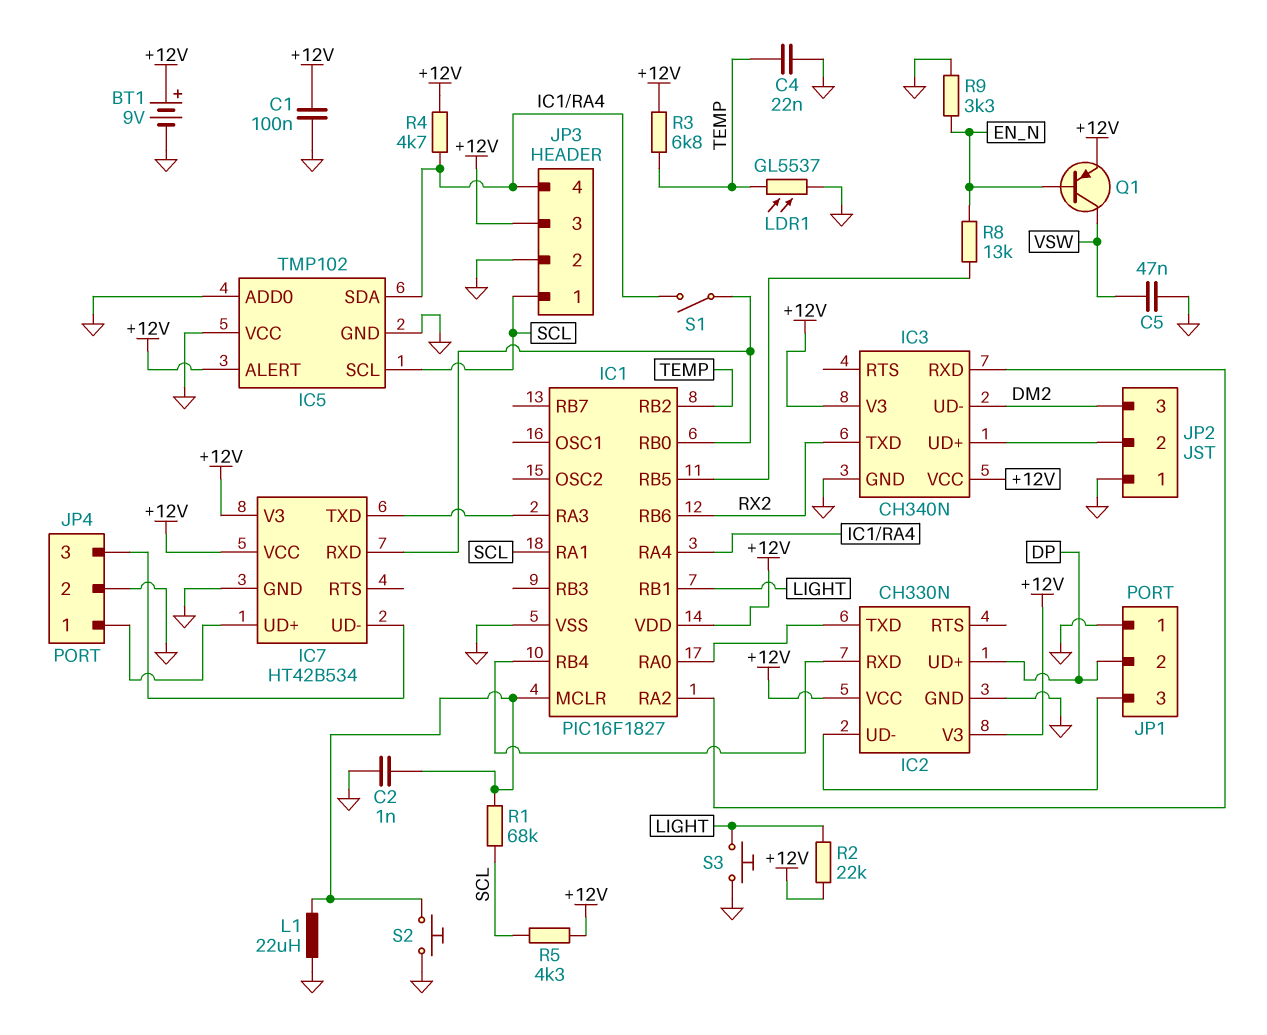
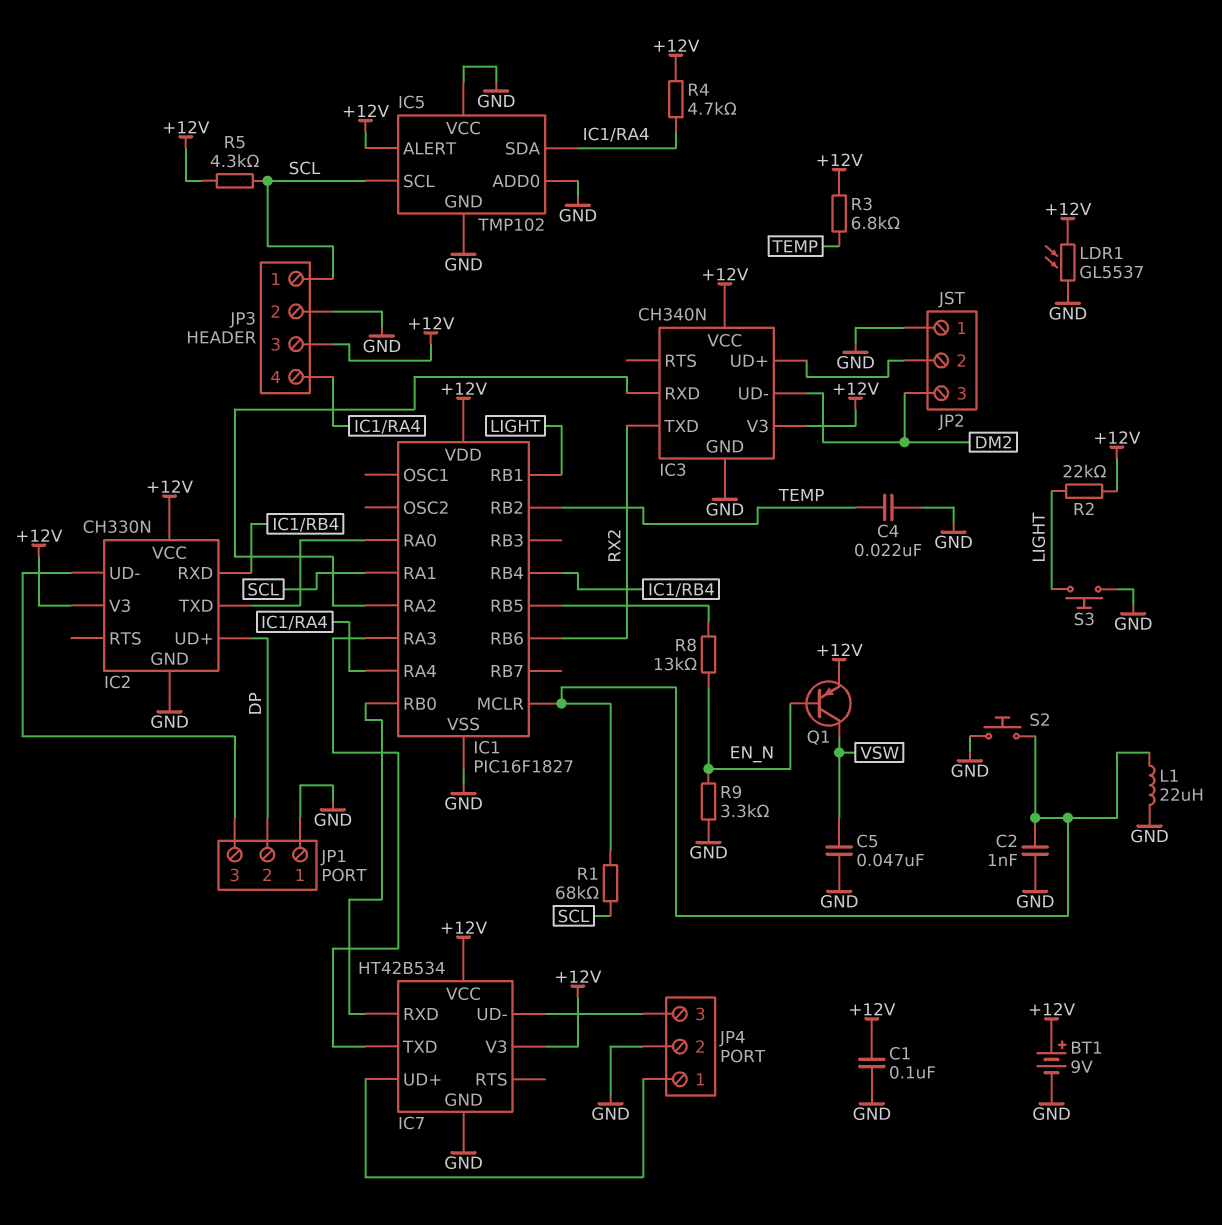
LDR1: GL5537 (GND, TEMP) -> GL5537 (+12V, GND)
S1: switch (IC1/RA4, IC1/RB0) -> none

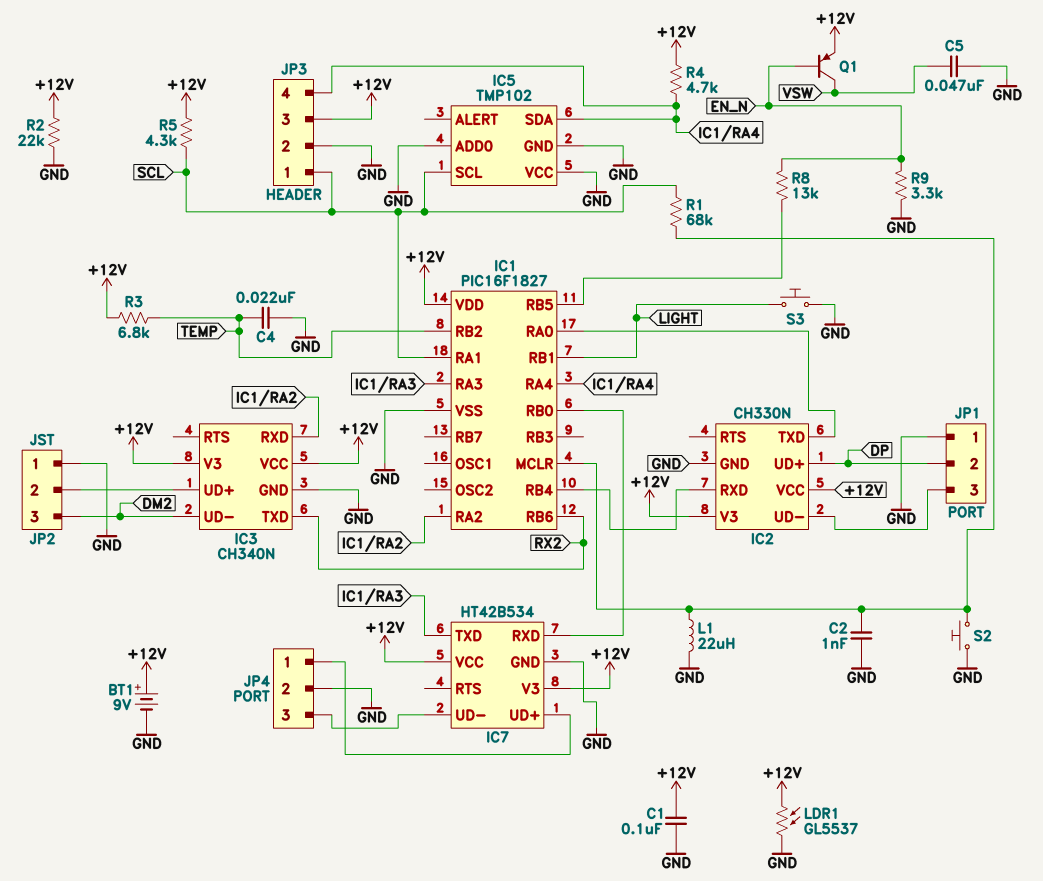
IC5 pin ALERT: +12V -> none
R2: 22k (+12V, LIGHT) -> 22k (+12V, GND)

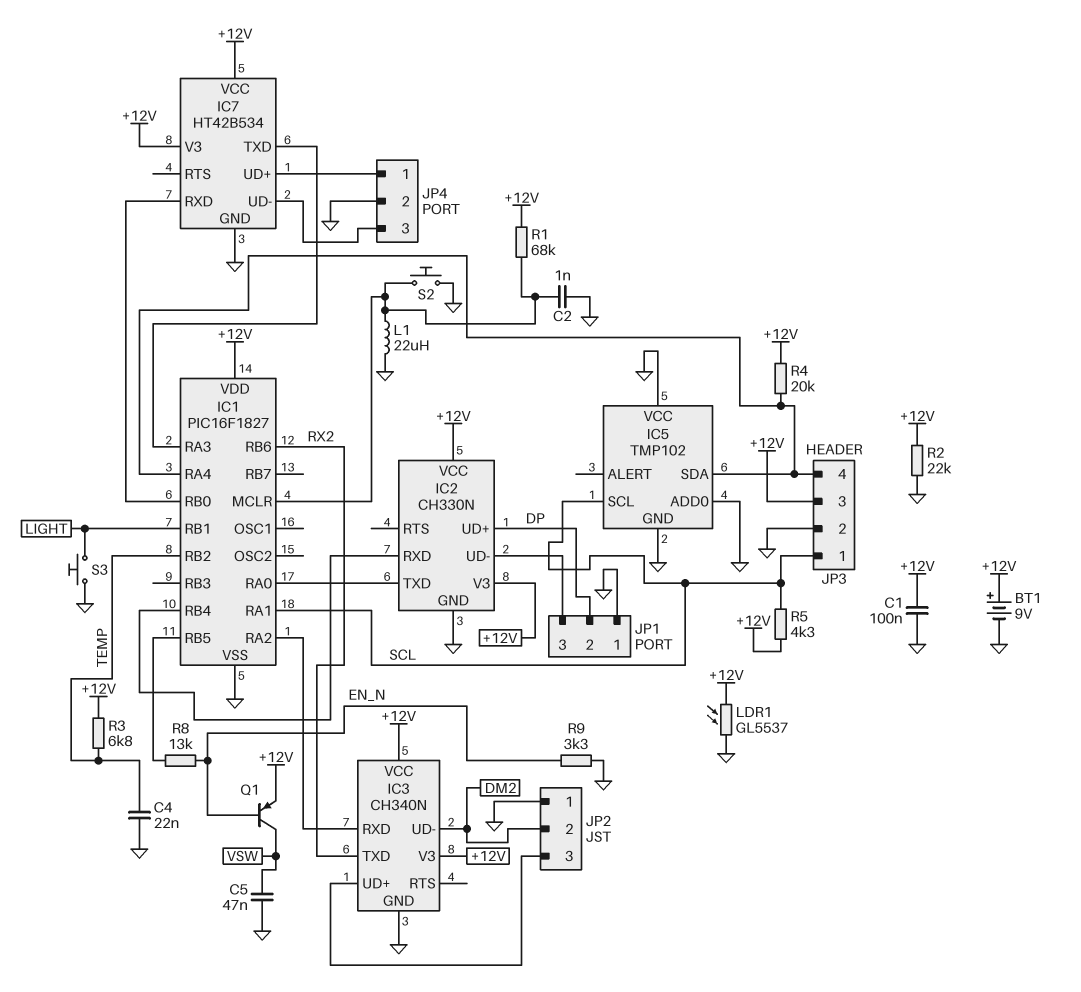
JP2 pin 2: IC3/UD+ -> DM2
JP2 pin 3: DM2 -> IC3/UD+
R1: 68k (IC1/MCLR, SCL) -> 68k (+12V, IC1/MCLR)
R4: 4.7k (+12V, IC1/RA4) -> 20k (+12V, IC1/RA4)

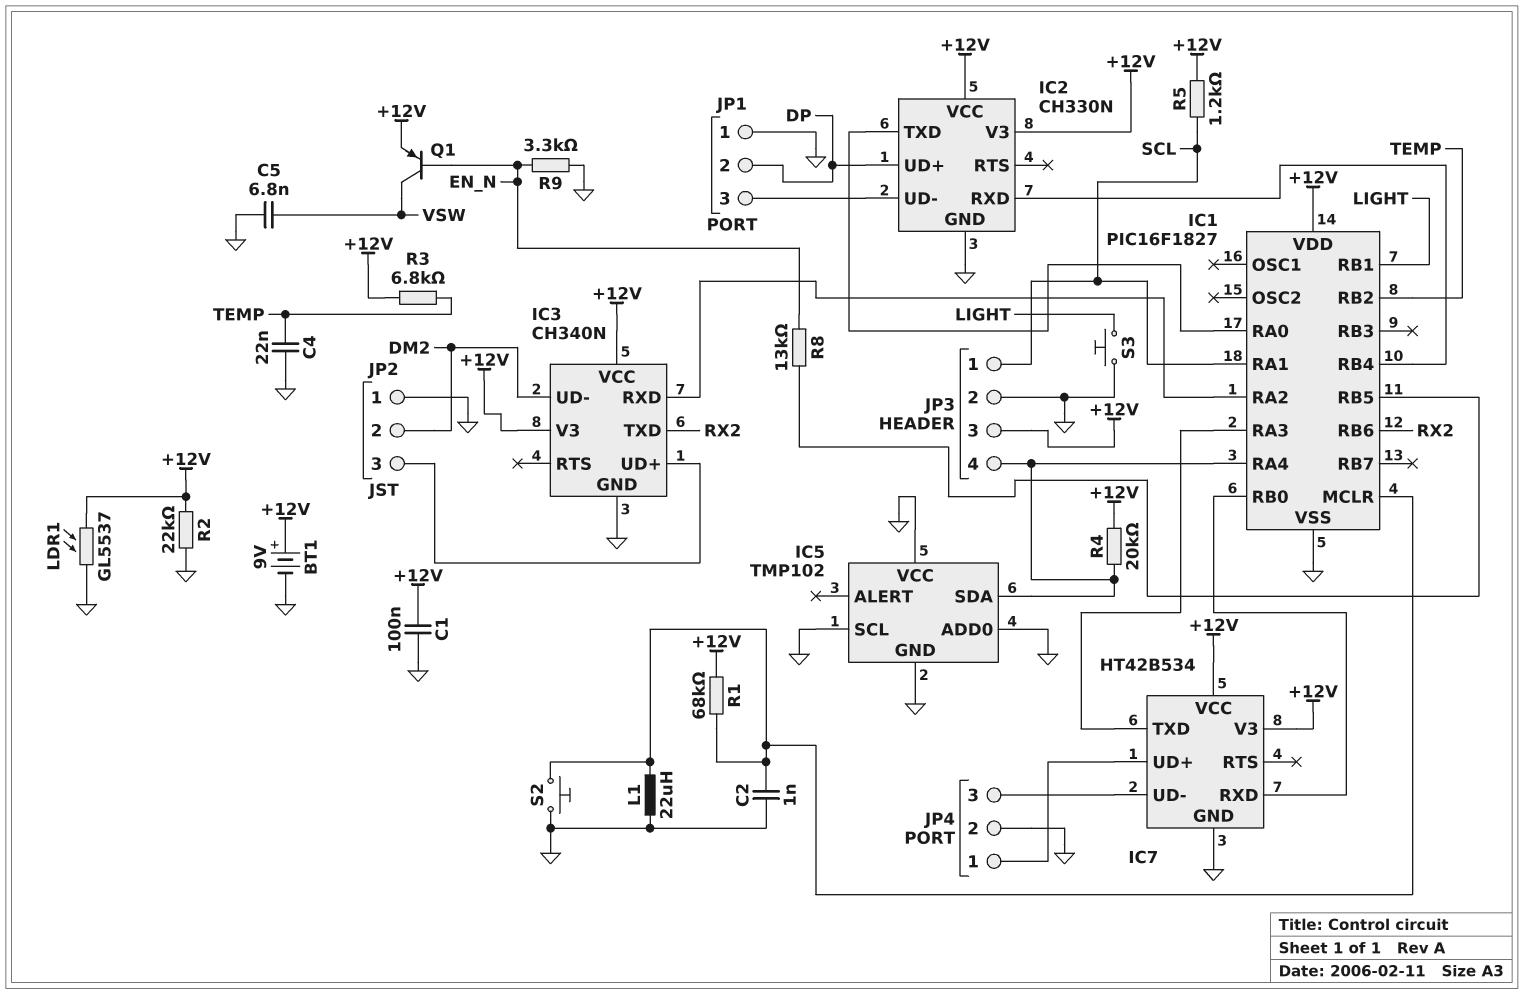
C5: 47nF (GND, VSW) -> 6.8nF (GND, VSW)
IC5 pin SCL: SCL -> GND
R5: 4.3k (+12V, SCL) -> 1.2k (+12V, SCL)

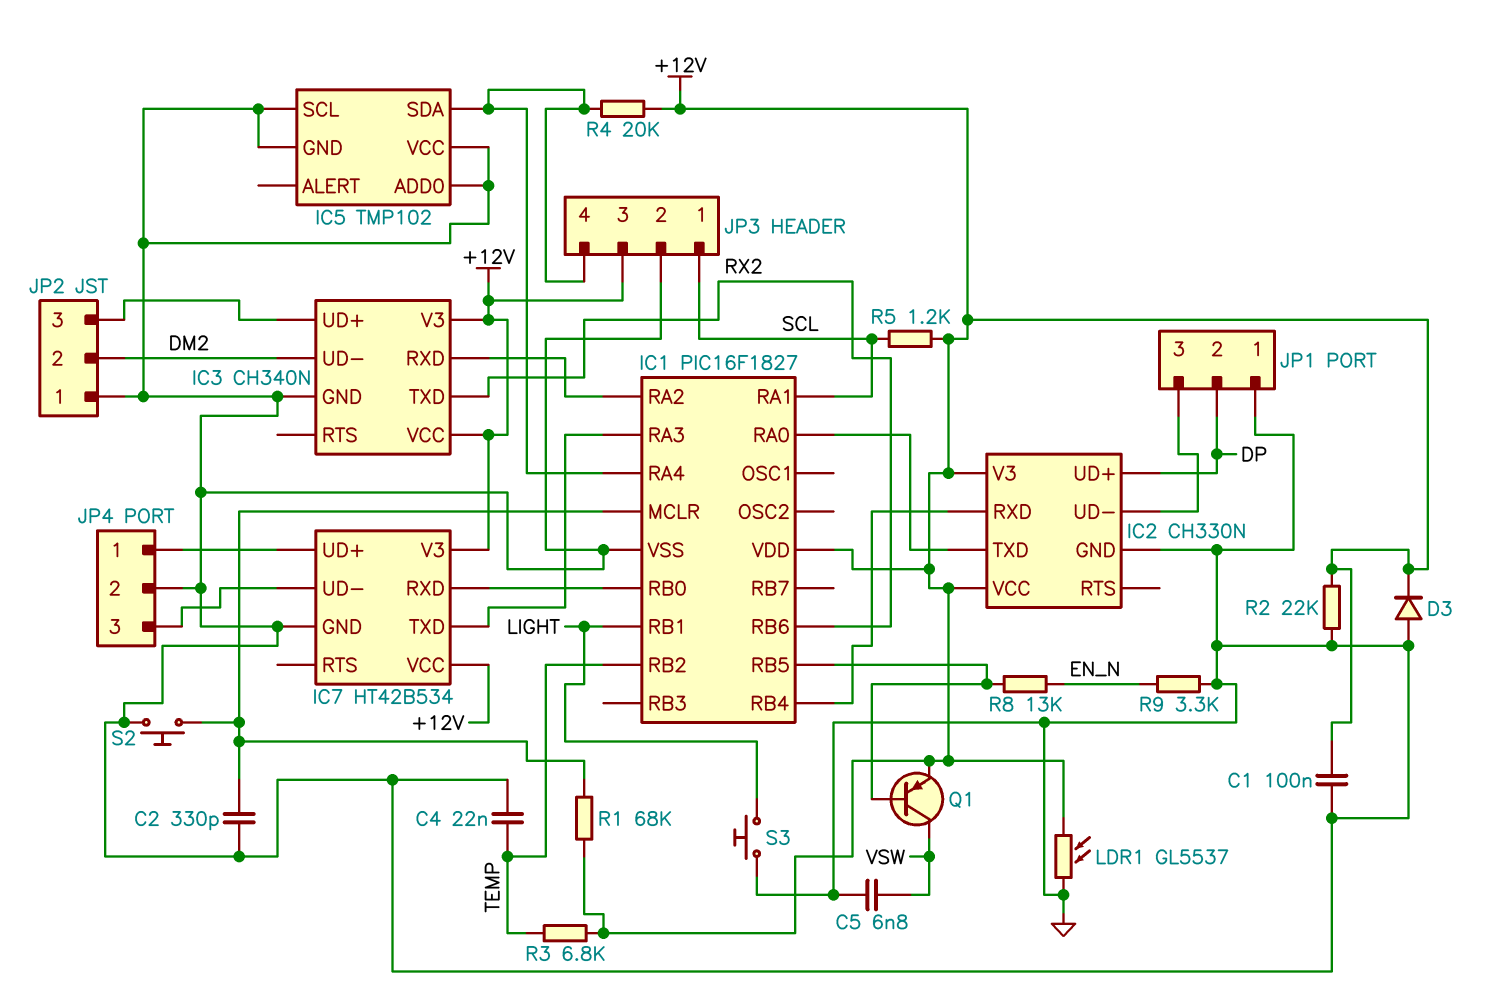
BT1: 9V (plus +12V, minus GND) -> none
C2: 1nF (GND, IC1/MCLR) -> 330pF (GND, IC1/MCLR)
D3: none -> diode (A GND, K +12V)
L1: 22uH (GND, IC1/MCLR) -> none
Q1: PNP (B EN_N, C VSW, E +12V) -> PNP (B IC1/RB5, C VSW, E +12V)

